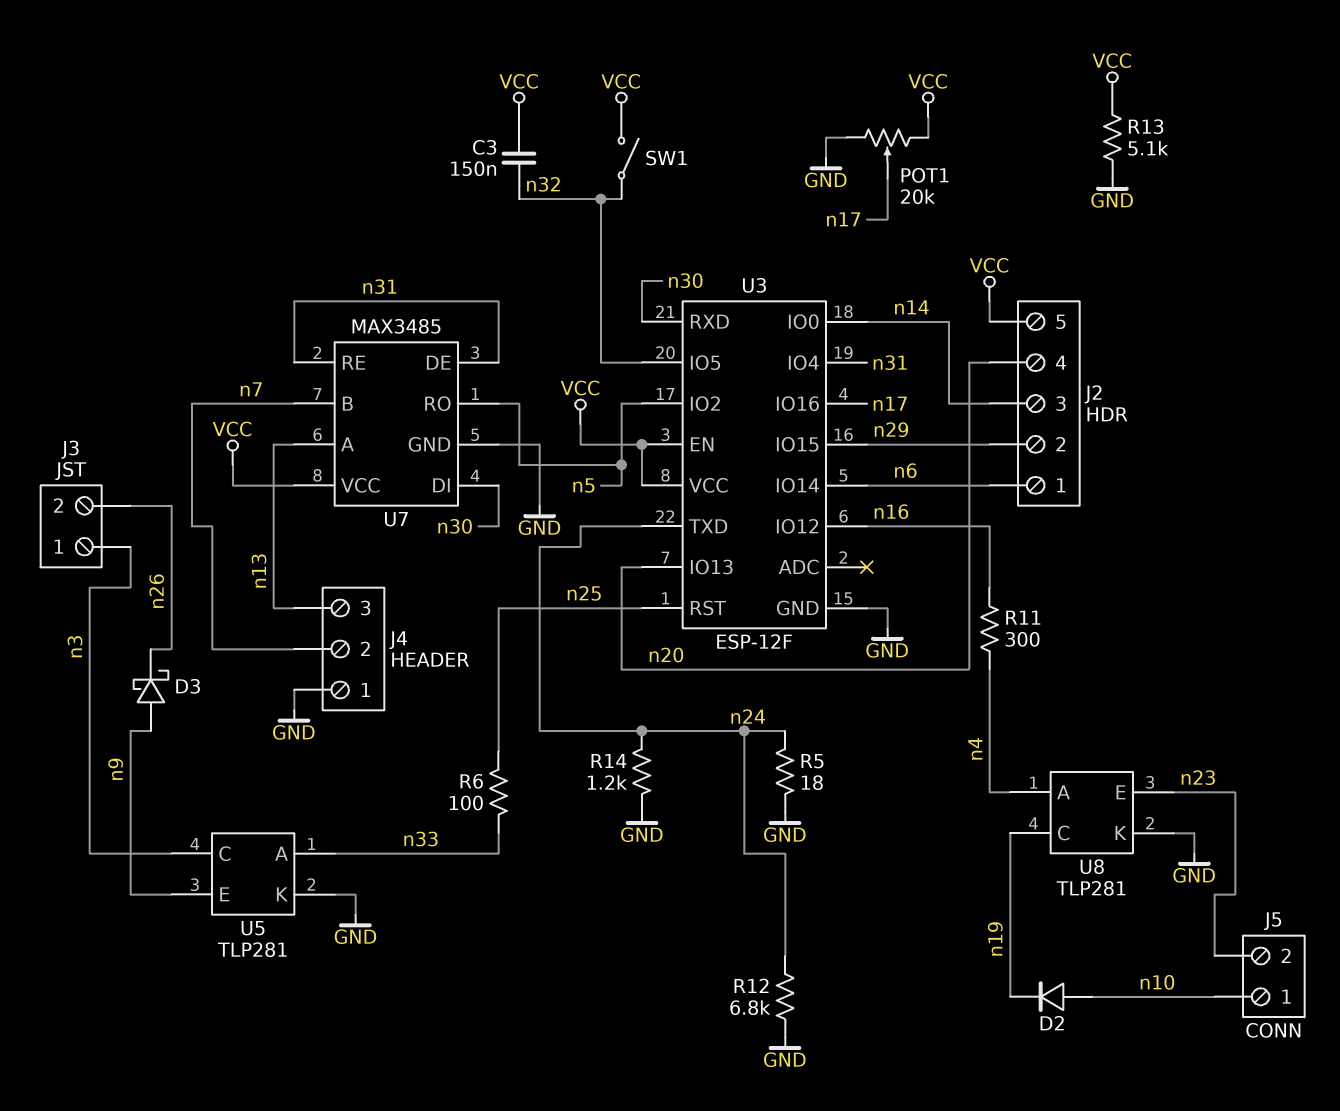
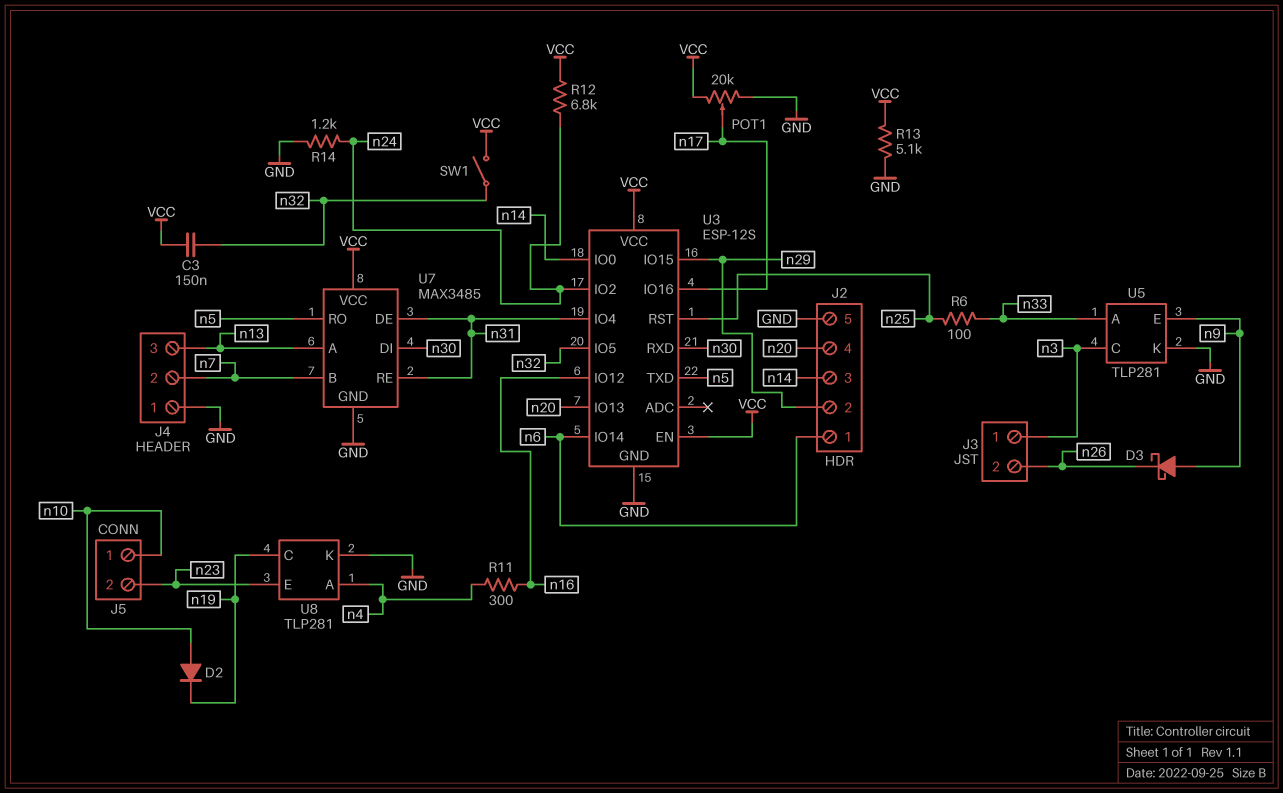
J2 pin 5: VCC -> GND
R5: 18 (GND, n24) -> none
R12: 6.8k (GND, n24) -> 6.8k (VCC, n24)
U3: ESP-12F -> ESP-12S
U3 pin IO2: n5 -> n24
U3 pin TXD: n24 -> n5

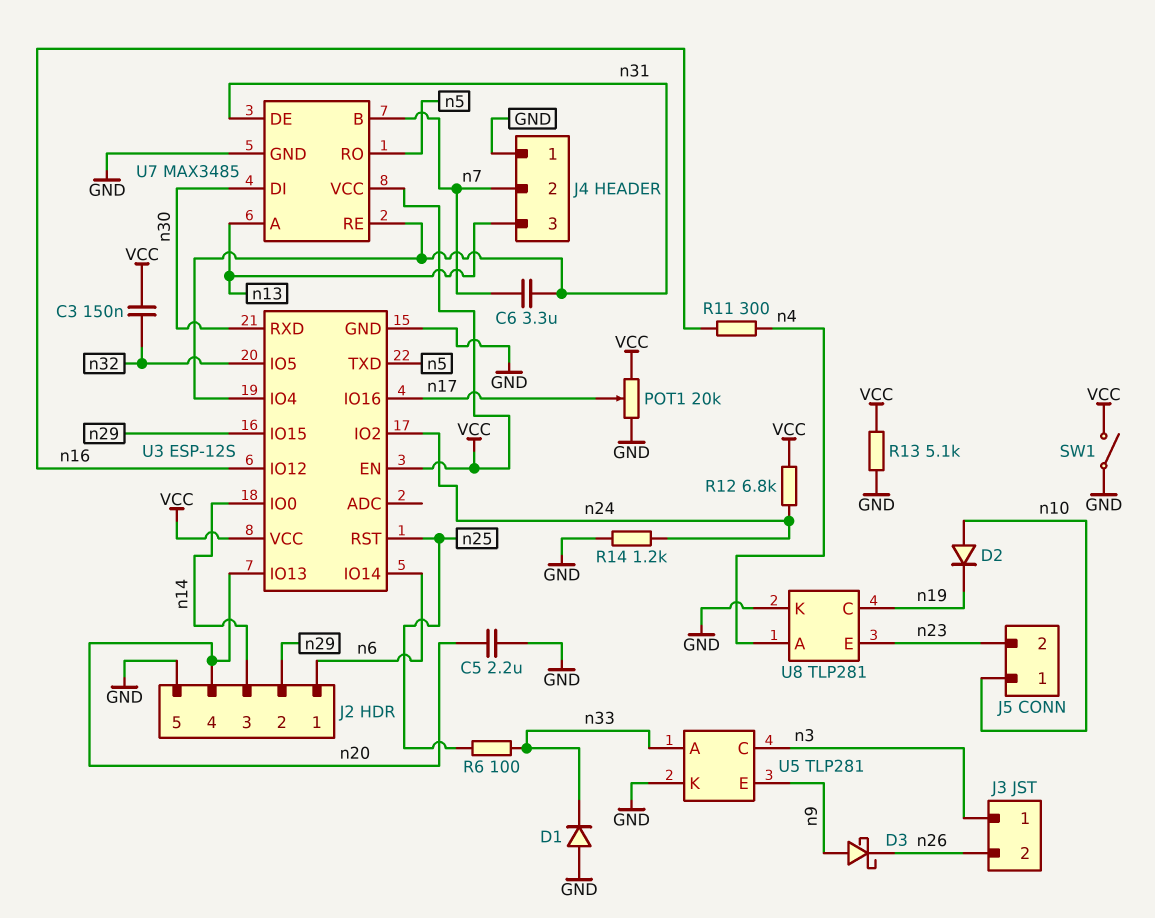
C5: none -> 2.2uF (GND, n20)
C6: none -> 3.3uF (n7, n31)
D1: none -> diode (A GND, K n33)
SW1: switch (VCC, n32) -> switch (GND, VCC)

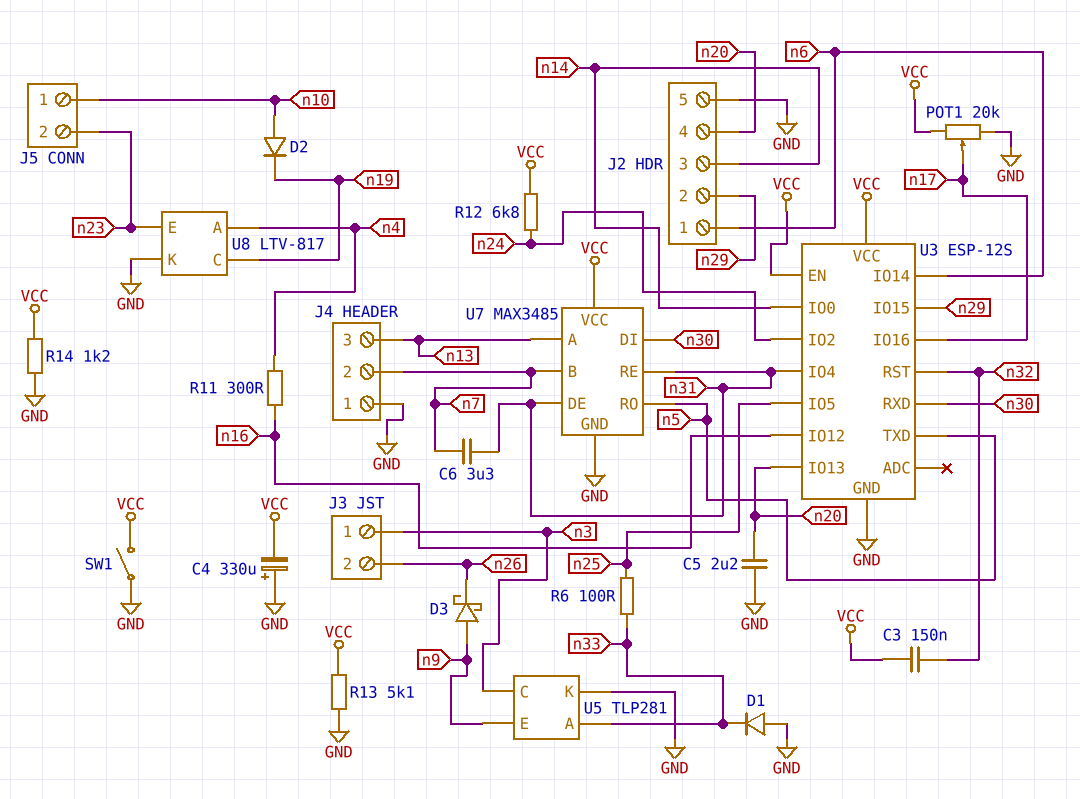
C4: none -> 330uF (plus GND, minus VCC)
R14: 1.2k (GND, n24) -> 1.2k (GND, VCC)
U3 pin IO5: n32 -> n25
U3 pin RST: n25 -> n32
U8: TLP281 -> LTV-817

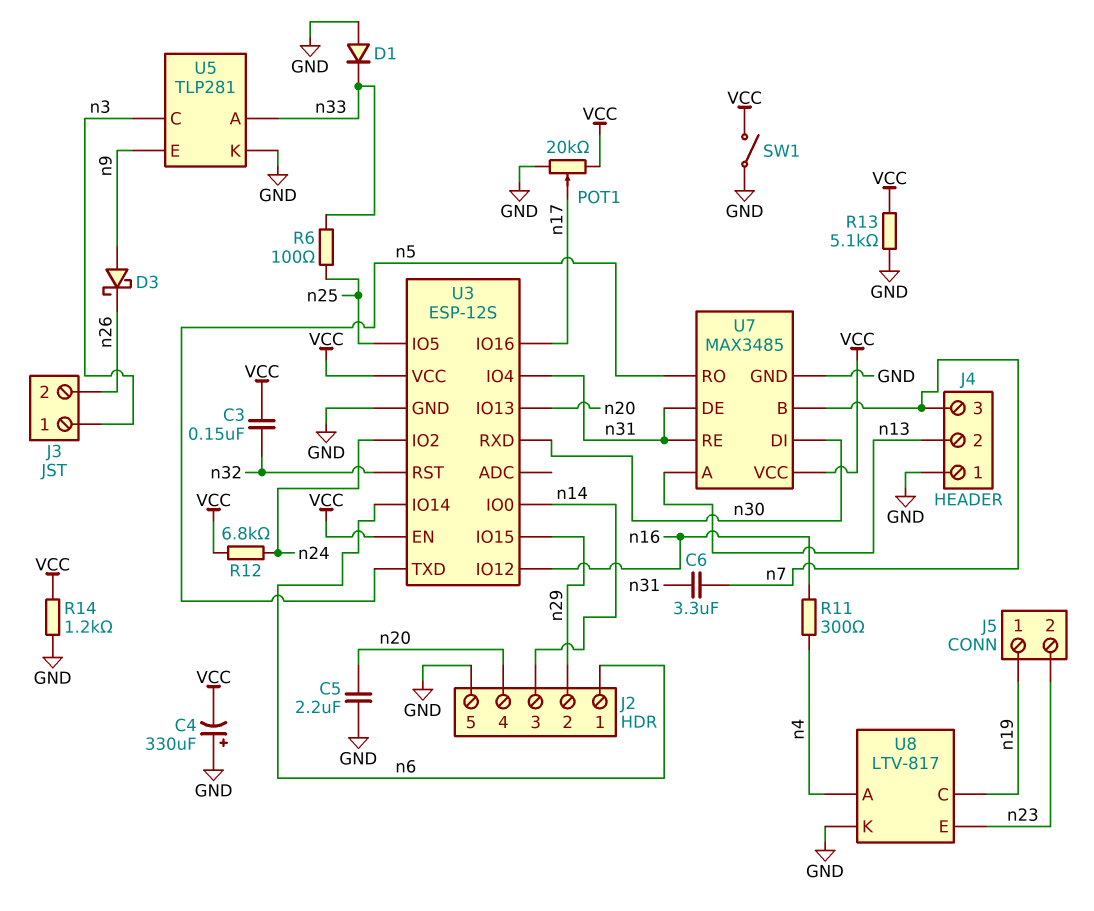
D2: diode (A n10, K n19) -> none
J4 pin 2: n7 -> n13
J4 pin 3: n13 -> n7
J5 pin 1: n10 -> n19

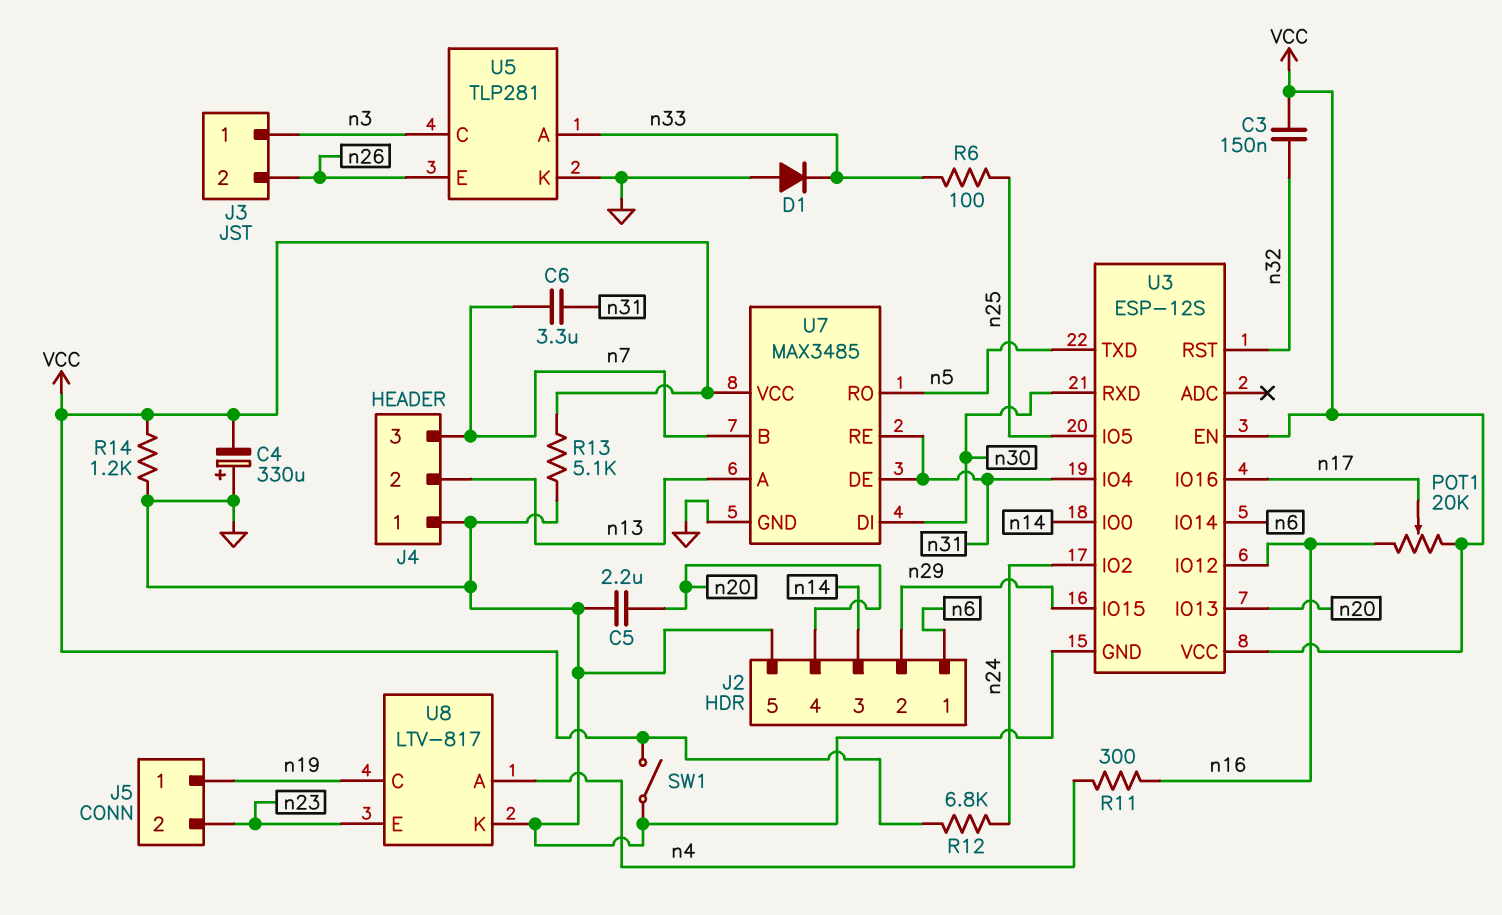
D3: schottky (A n9, K n26) -> none
POT1: 20k (GND, VCC, wiper n17) -> 20k (VCC, n16, wiper n17)
U5 pin E: n9 -> n26

